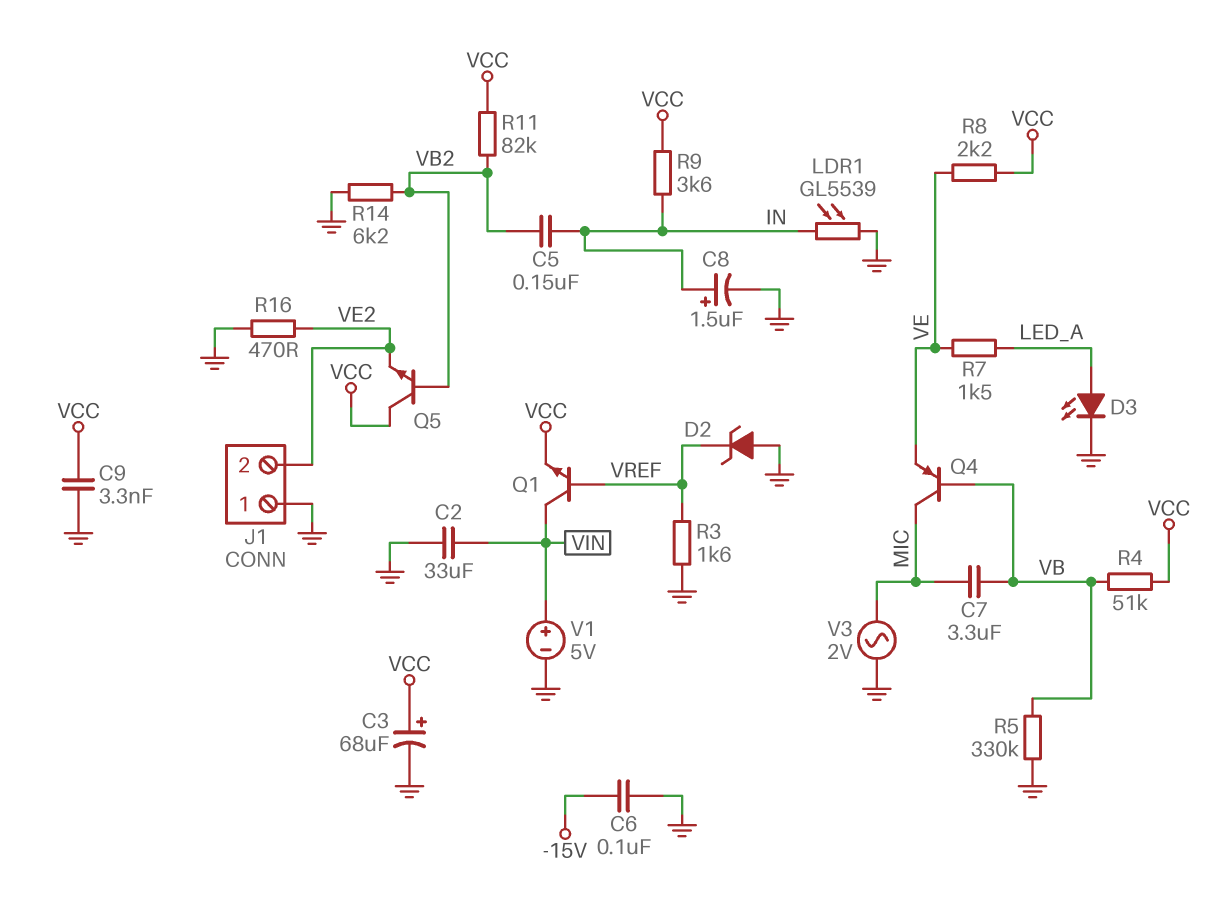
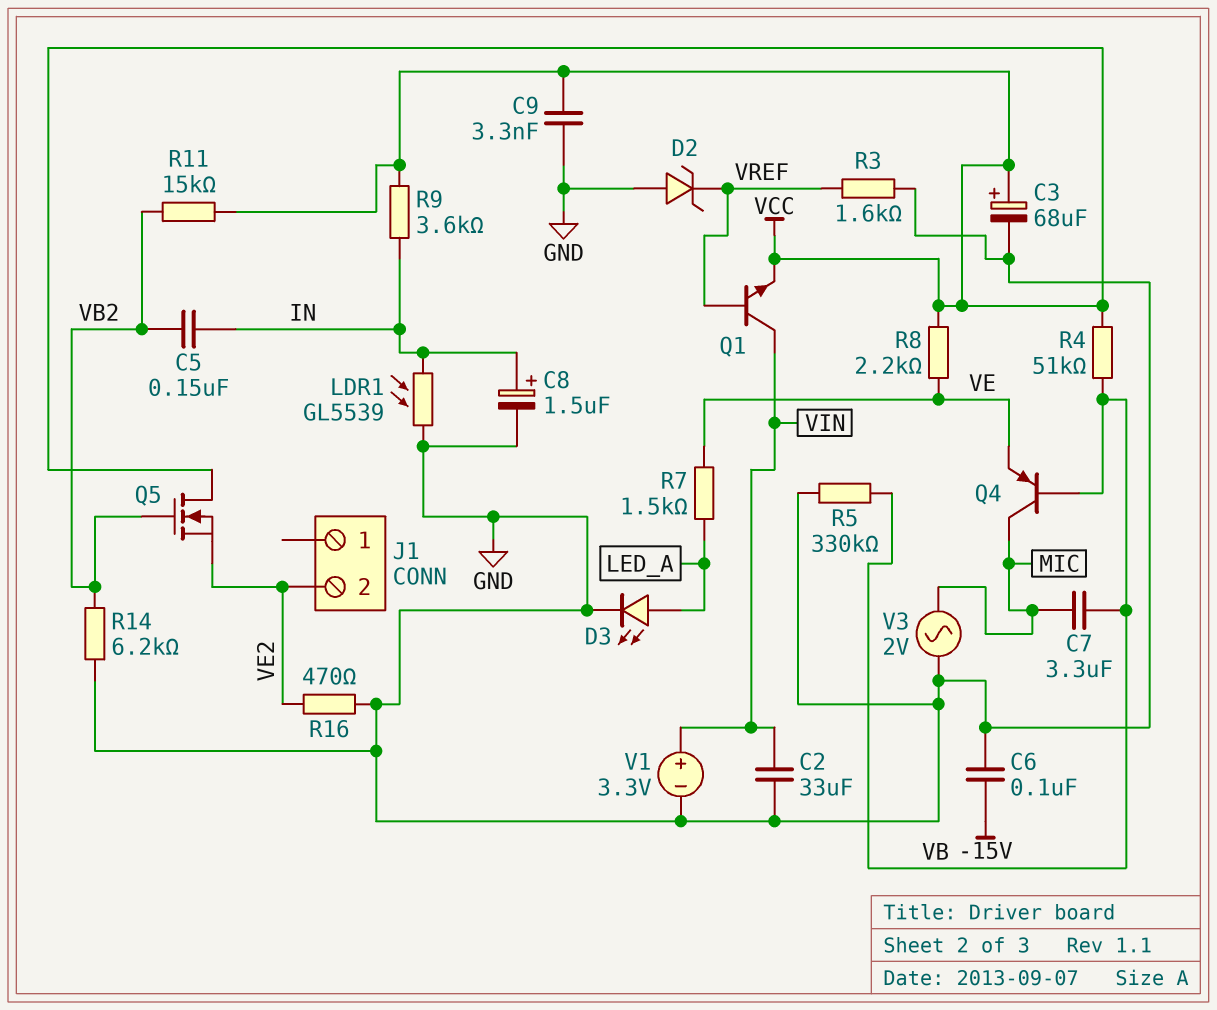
J1 pin 1: GND -> none
Q5: NPN (B VB2, C VCC, E VE2) -> NMOS (G VB2, D VCC, S VE2)
R11: 82k (VB2, VCC) -> 15k (VB2, VCC)
V1: 5V (plus VIN, minus GND) -> 3.3V (plus VIN, minus GND)

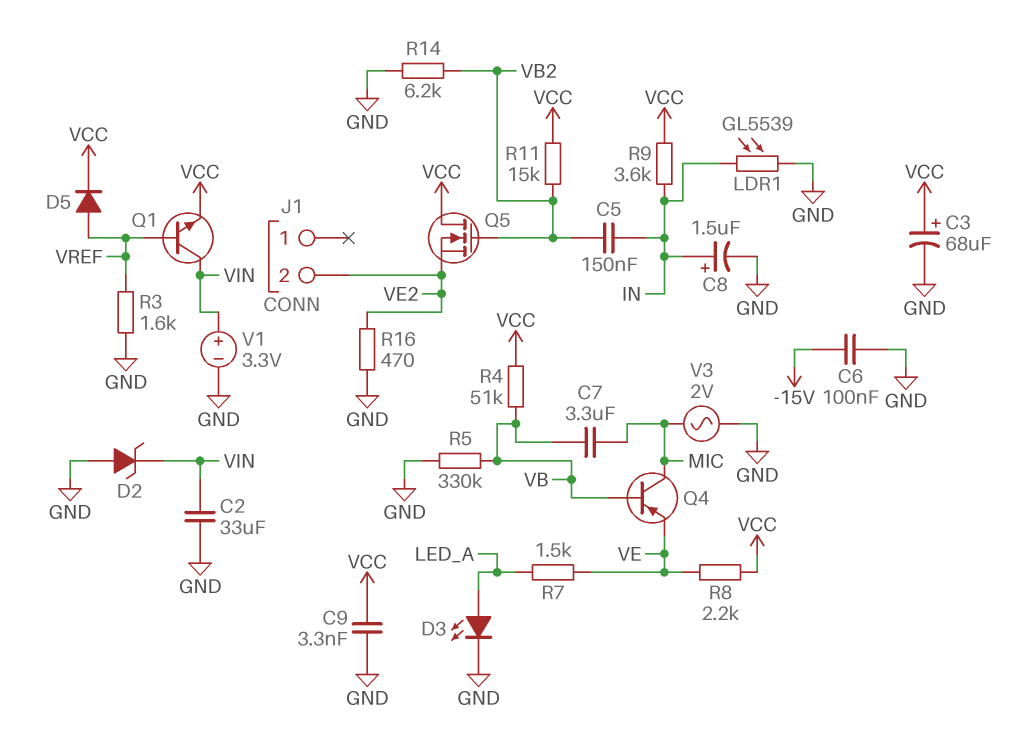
D2: zener (A GND, K VREF) -> zener (A GND, K VIN)
D5: none -> diode (A VREF, K VCC)

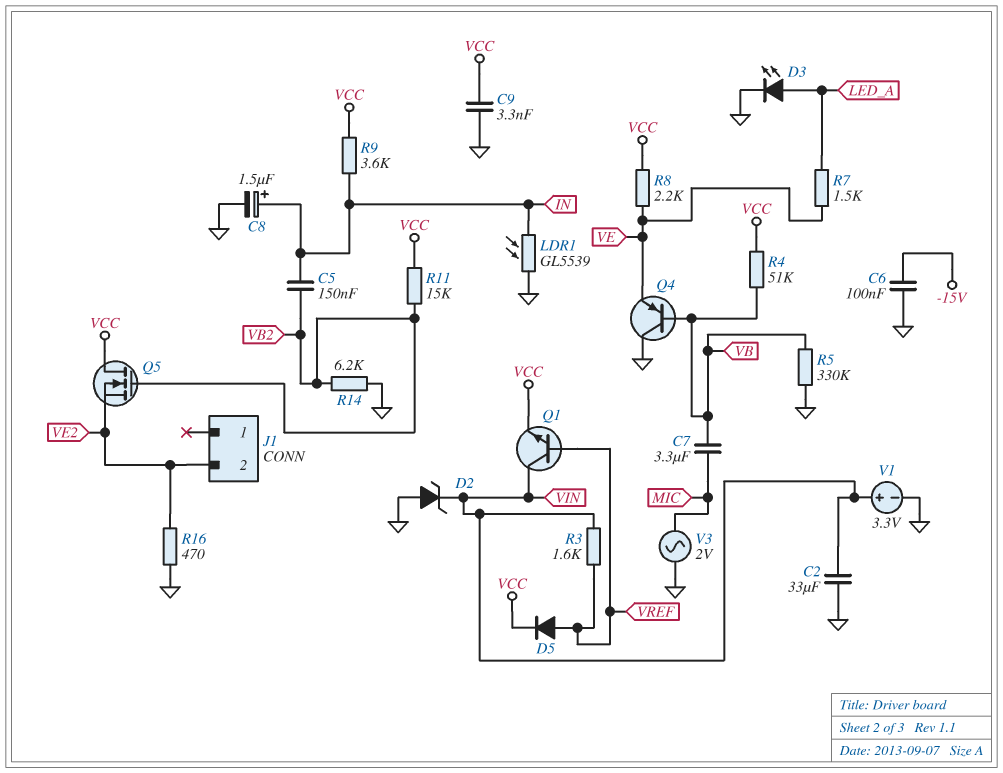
C3: 68uF (plus VCC, minus GND) -> none
Q4: PNP (B VB, C MIC, E VE) -> PNP (B VB, C GND, E VE)
R3: 1.6k (GND, VREF) -> 1.6k (VIN, VREF)

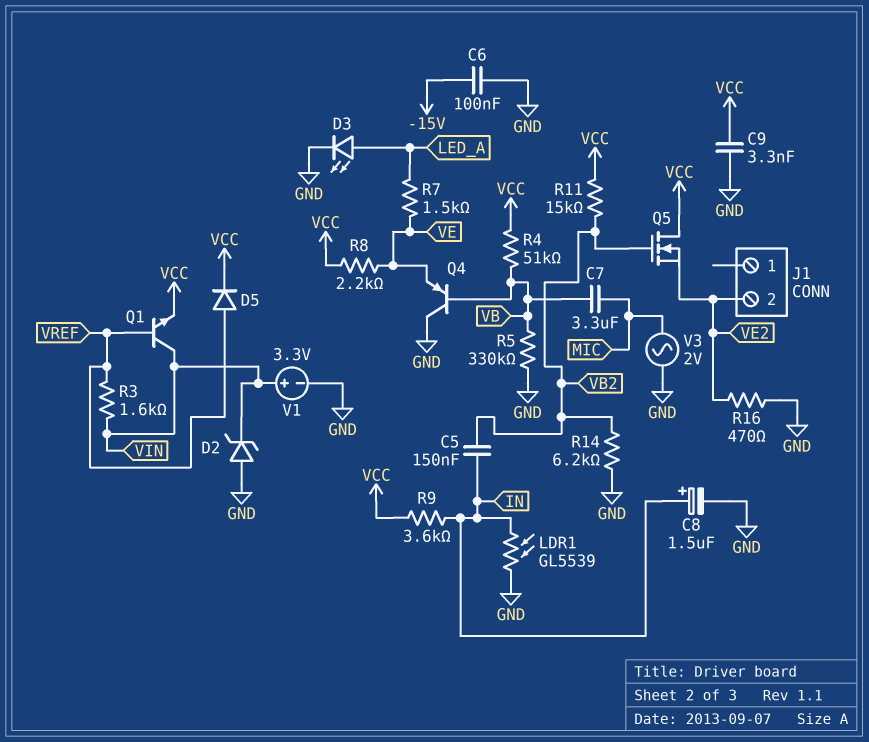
C2: 33uF (GND, VIN) -> none

